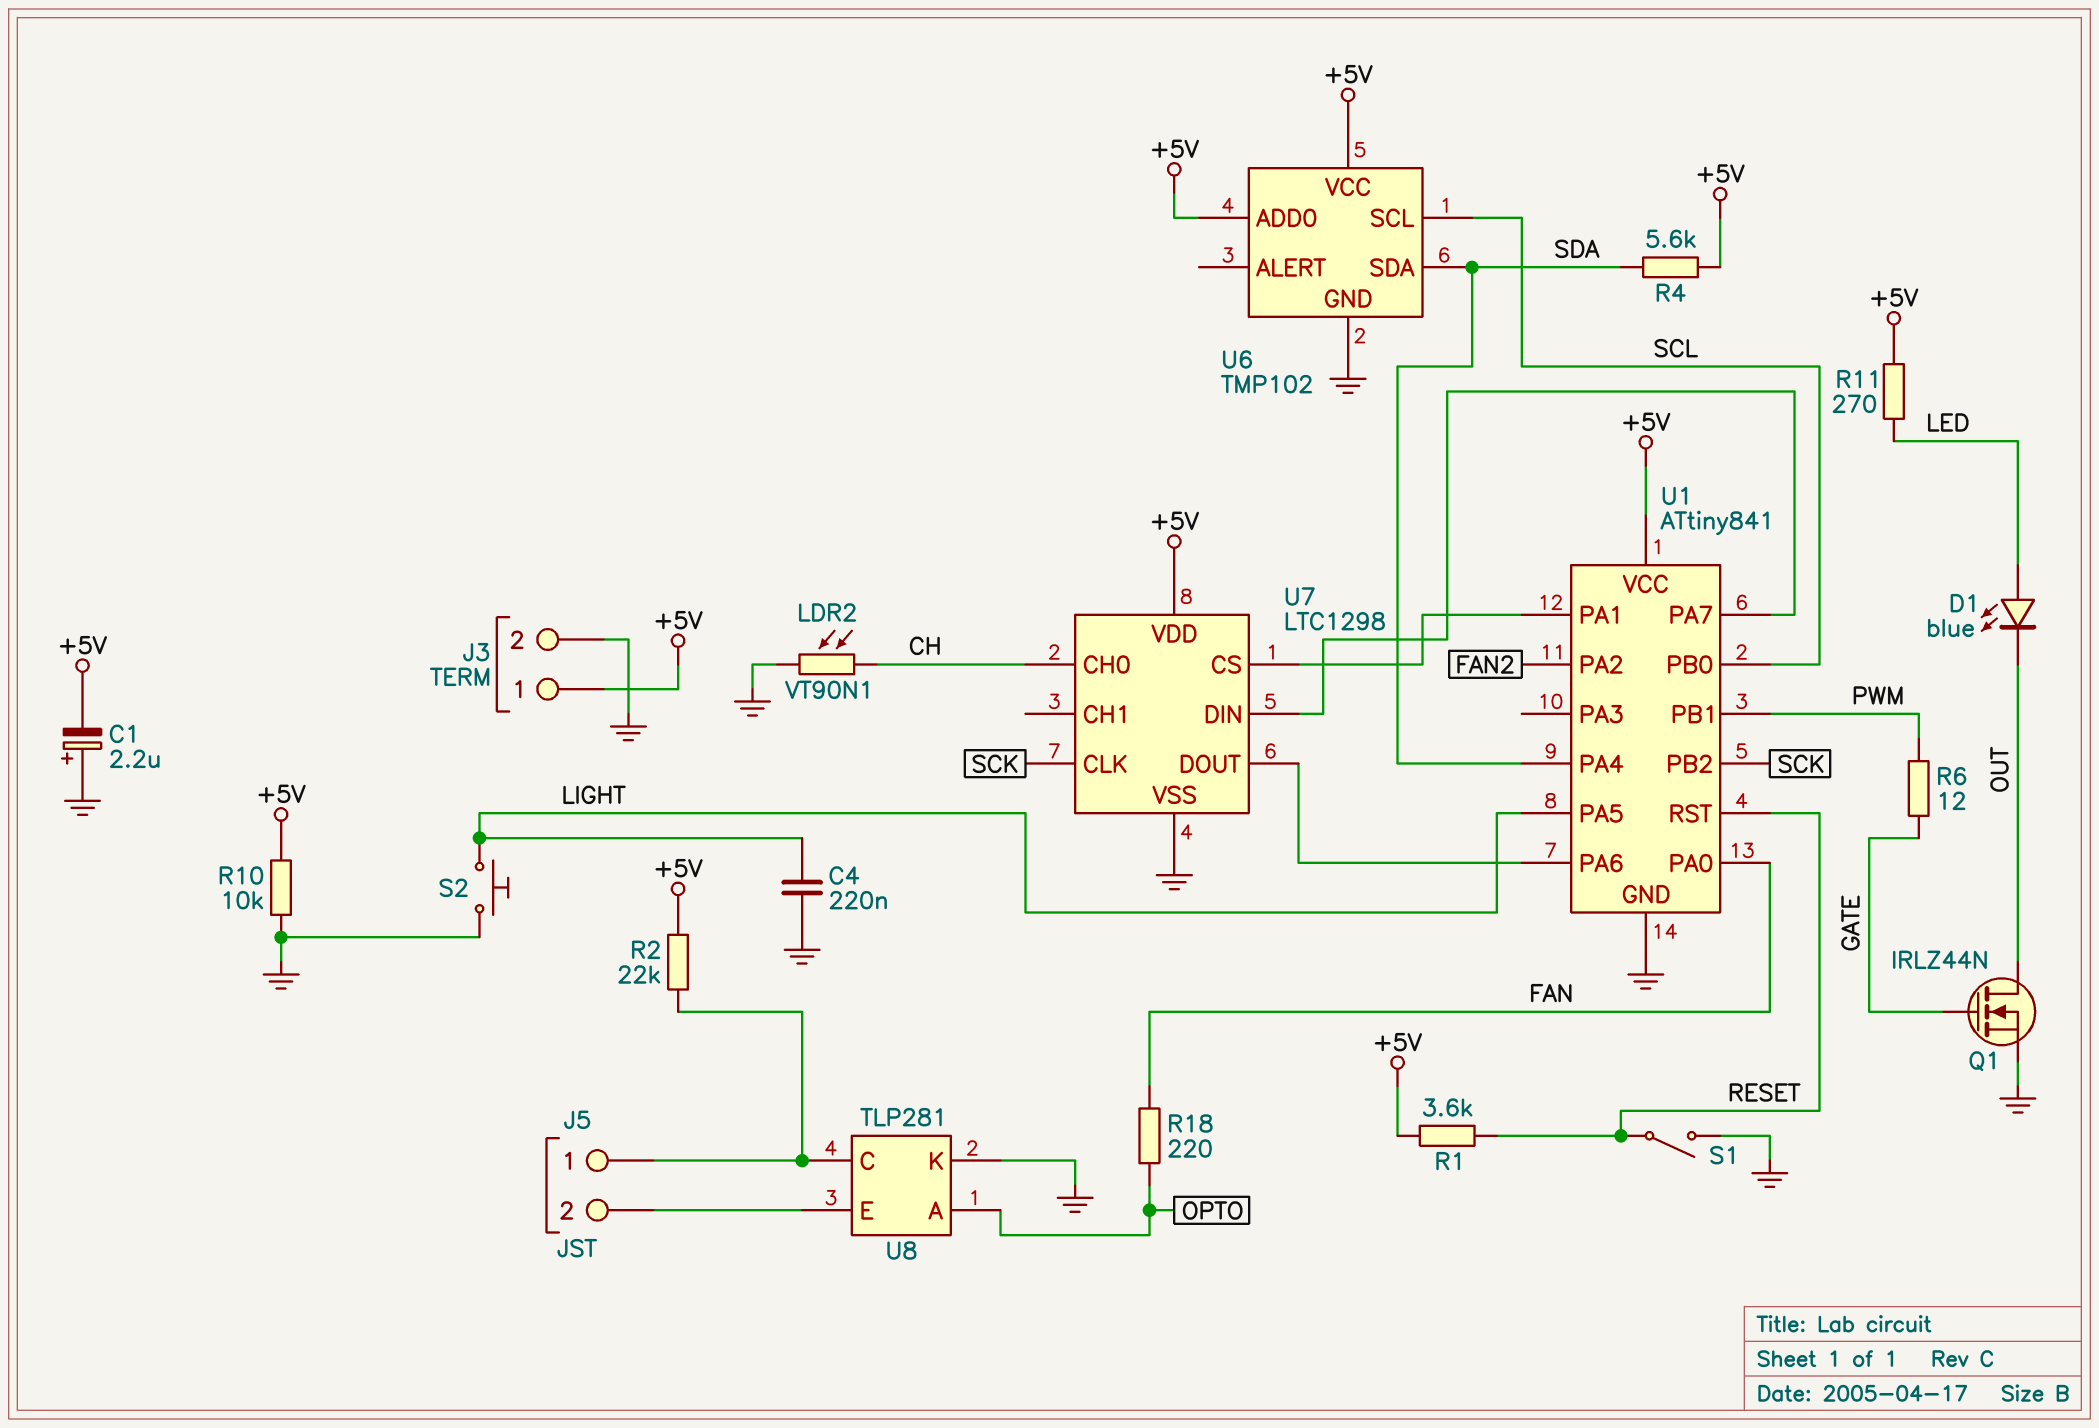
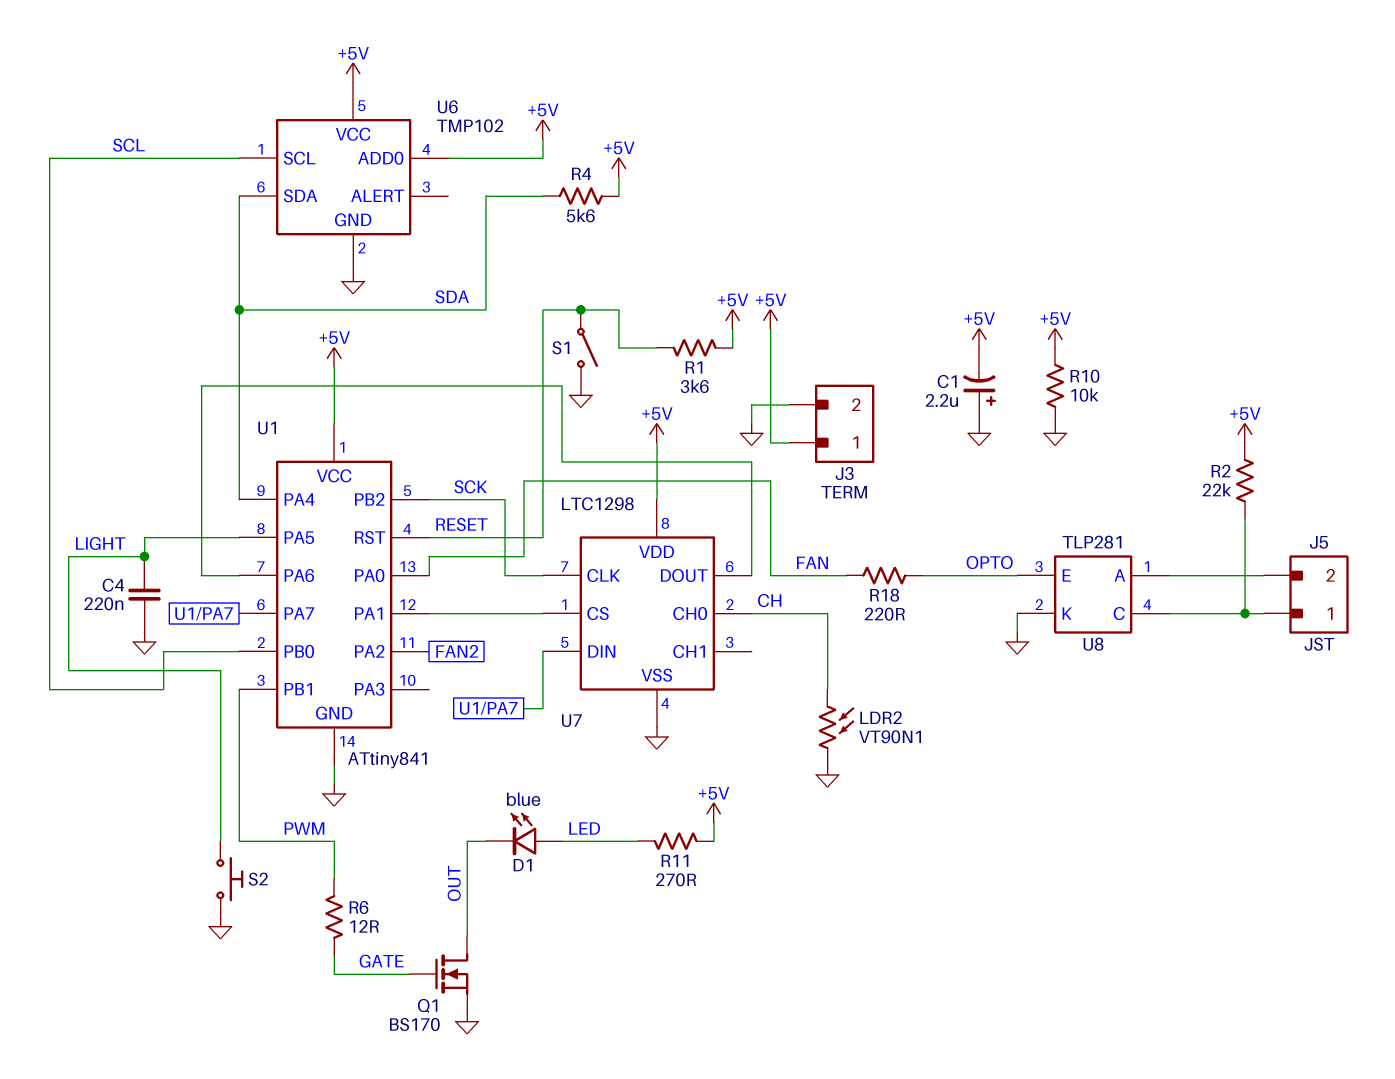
Q1: NMOS IRLZ44N (G GATE, D OUT, S GND) -> NMOS BS170 (G GATE, D OUT, S GND)
U8 pin A: OPTO -> J5/2
U8 pin E: J5/2 -> OPTO

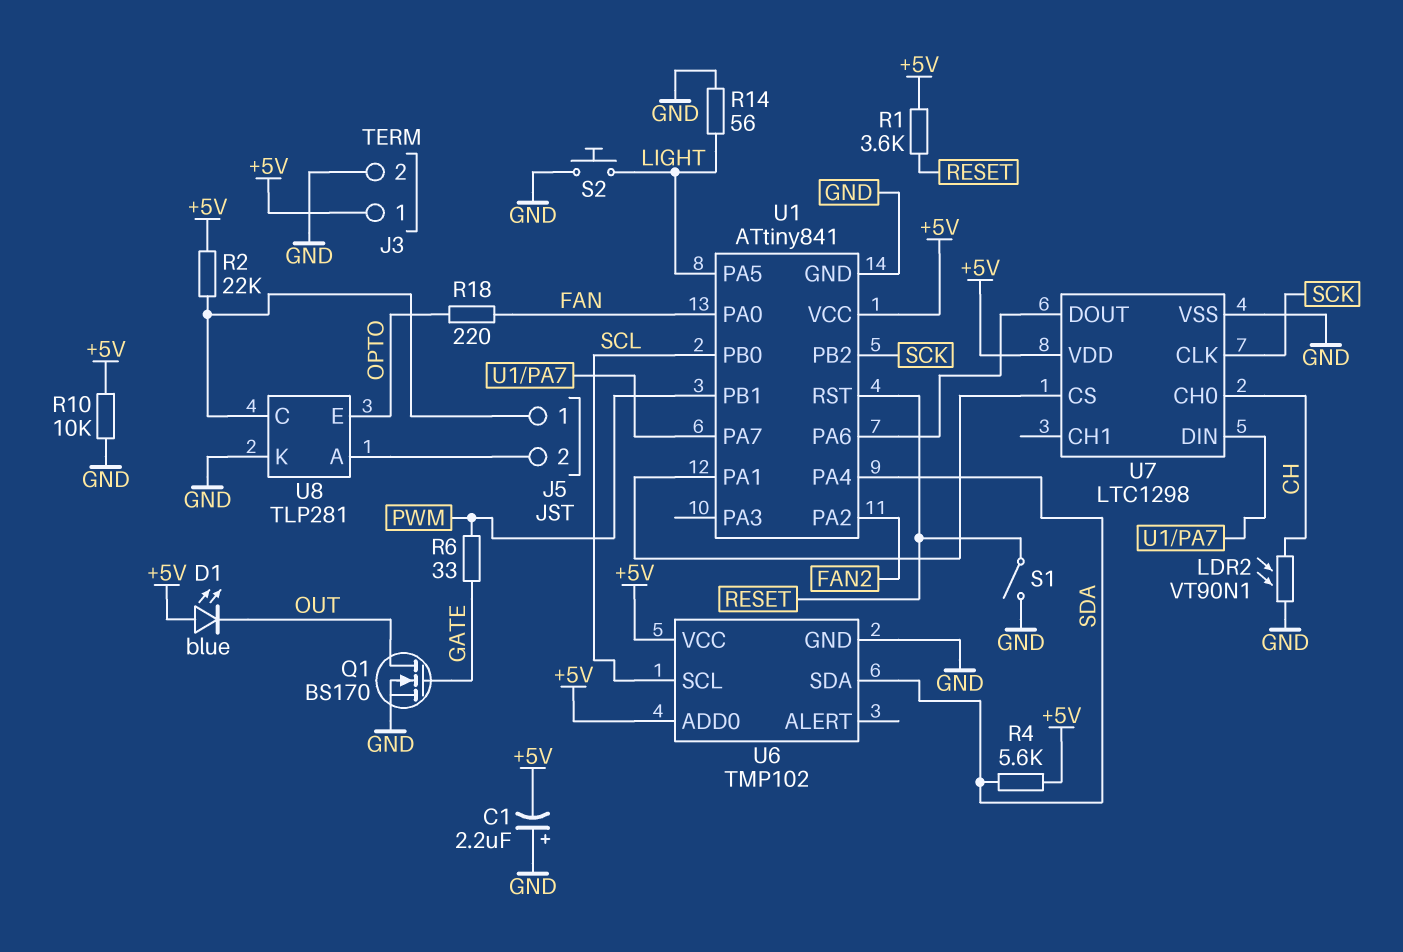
C4: 220nF (GND, LIGHT) -> none
D1: LED blue (A LED, K OUT) -> LED blue (A +5V, K OUT)
R6: 12 (GATE, PWM) -> 33 (GATE, PWM)
R11: 270 (+5V, LED) -> none
R14: none -> 56 (GND, LIGHT)

